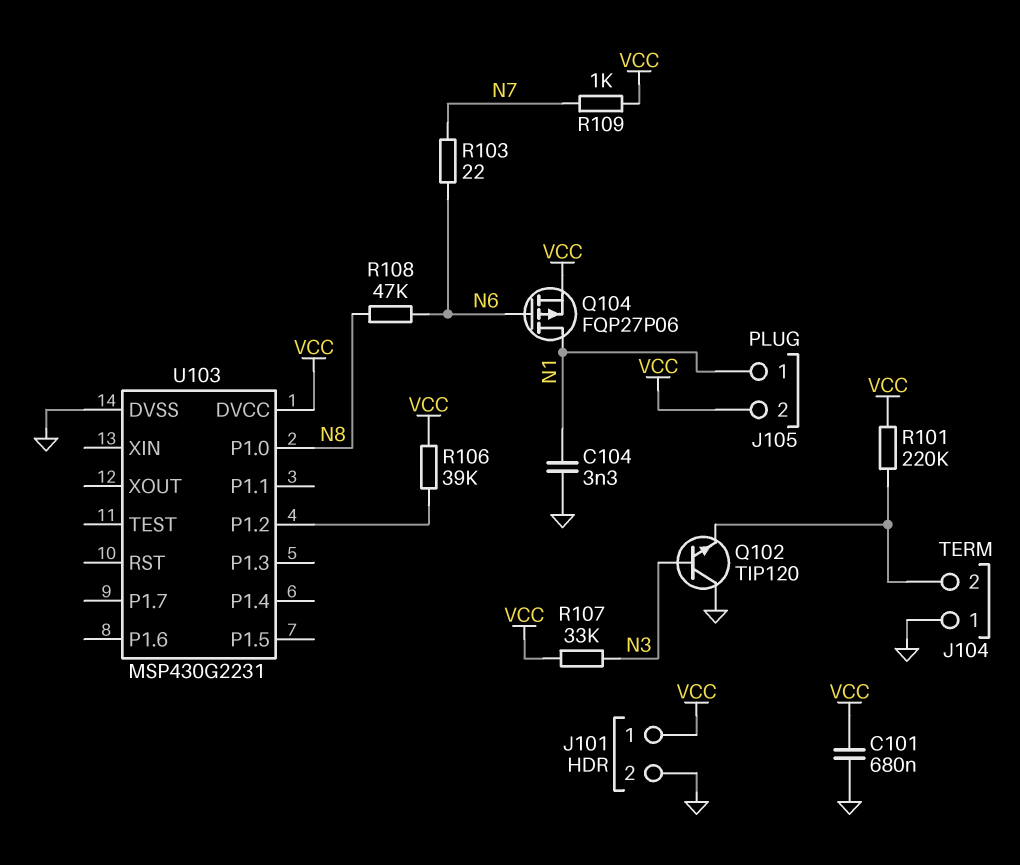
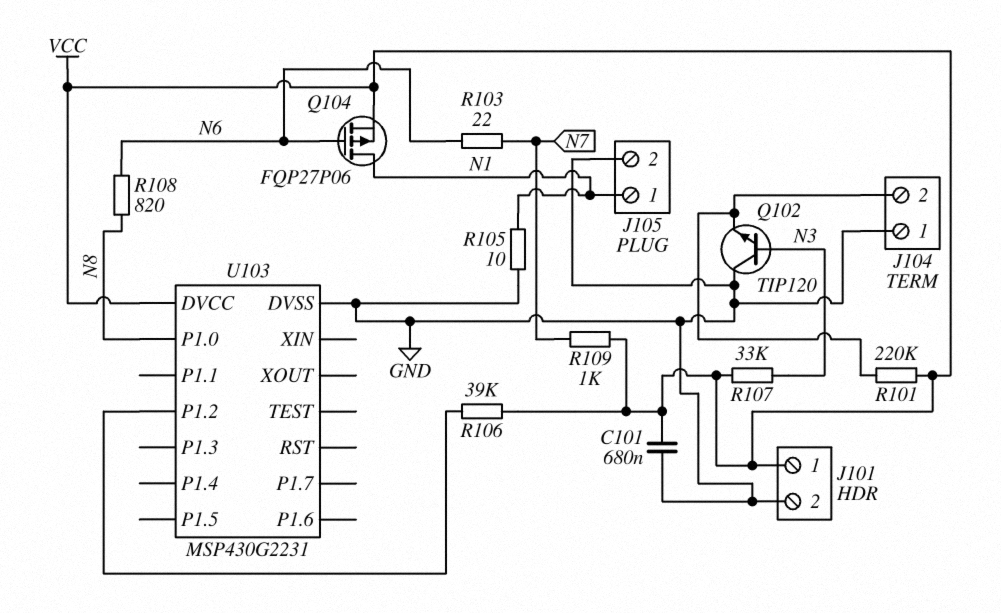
C104: 3.3nF (GND, N1) -> none
J105 pin 2: VCC -> GND
R105: none -> 10 (GND, N1)
R108: 47k (N6, N8) -> 820 (N6, N8)

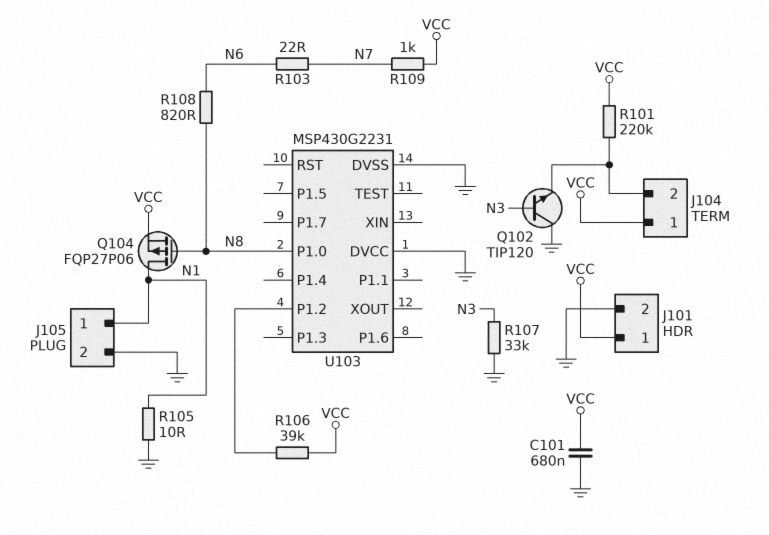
J104 pin 1: GND -> VCC
Q104: PMOS FQP27P06 (G N6, D N1, S VCC) -> PMOS FQP27P06 (G N8, D N1, S VCC)
R107: 33k (N3, VCC) -> 33k (GND, N3)
U103 pin DVCC: VCC -> GND

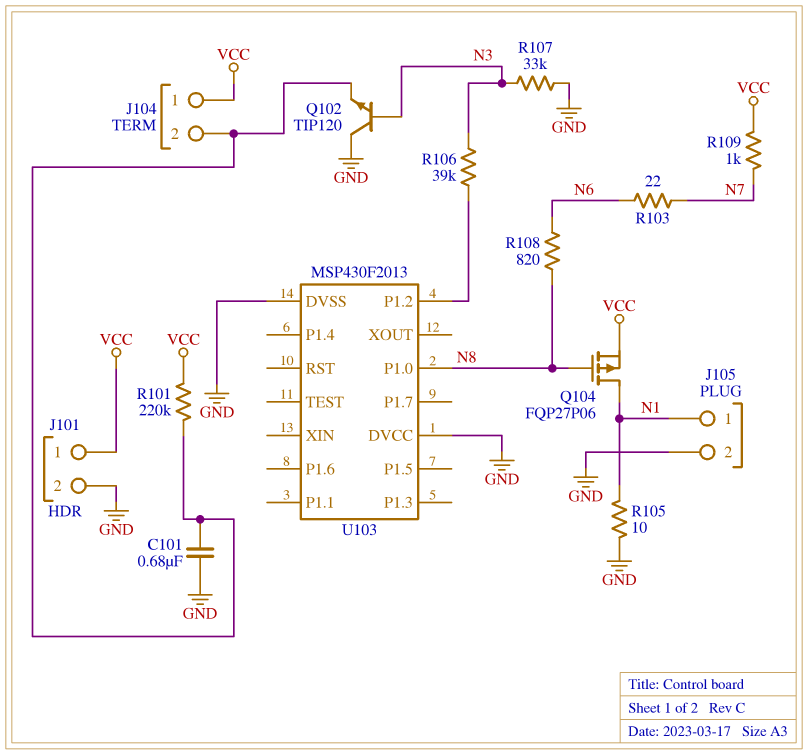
C101: 680nF (GND, VCC) -> 680nF (GND, J104/2)
R106: 39k (U103/P1.2, VCC) -> 39k (N3, U103/P1.2)
U103: MSP430G2231 -> MSP430F2013

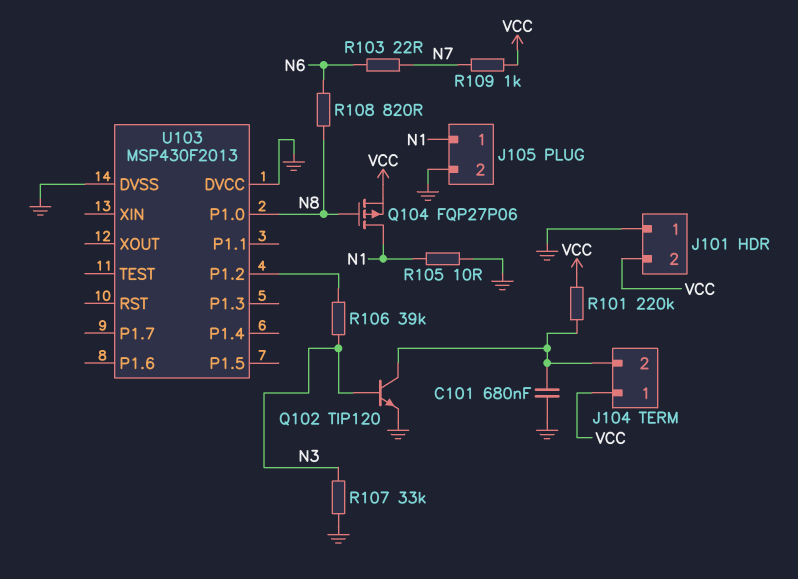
J101 pin 1: VCC -> GND
J101 pin 2: GND -> VCC
Q102: NPN TIP120 (B N3, C GND, E J104/2) -> NPN TIP120 (B N3, C J104/2, E GND)

